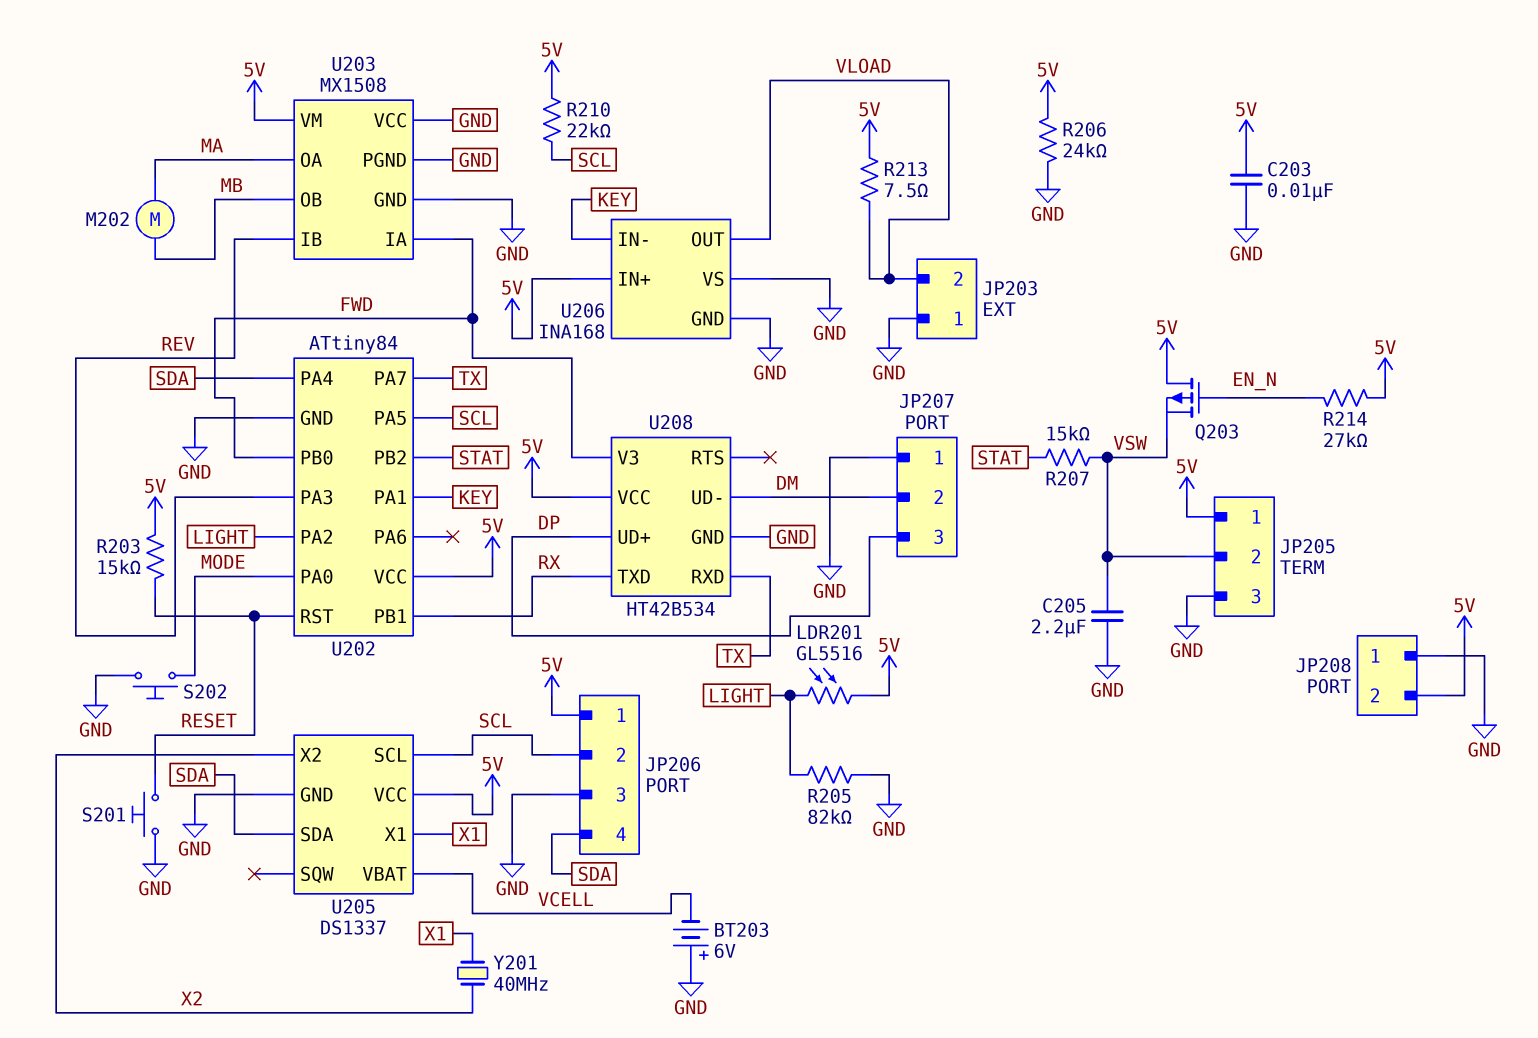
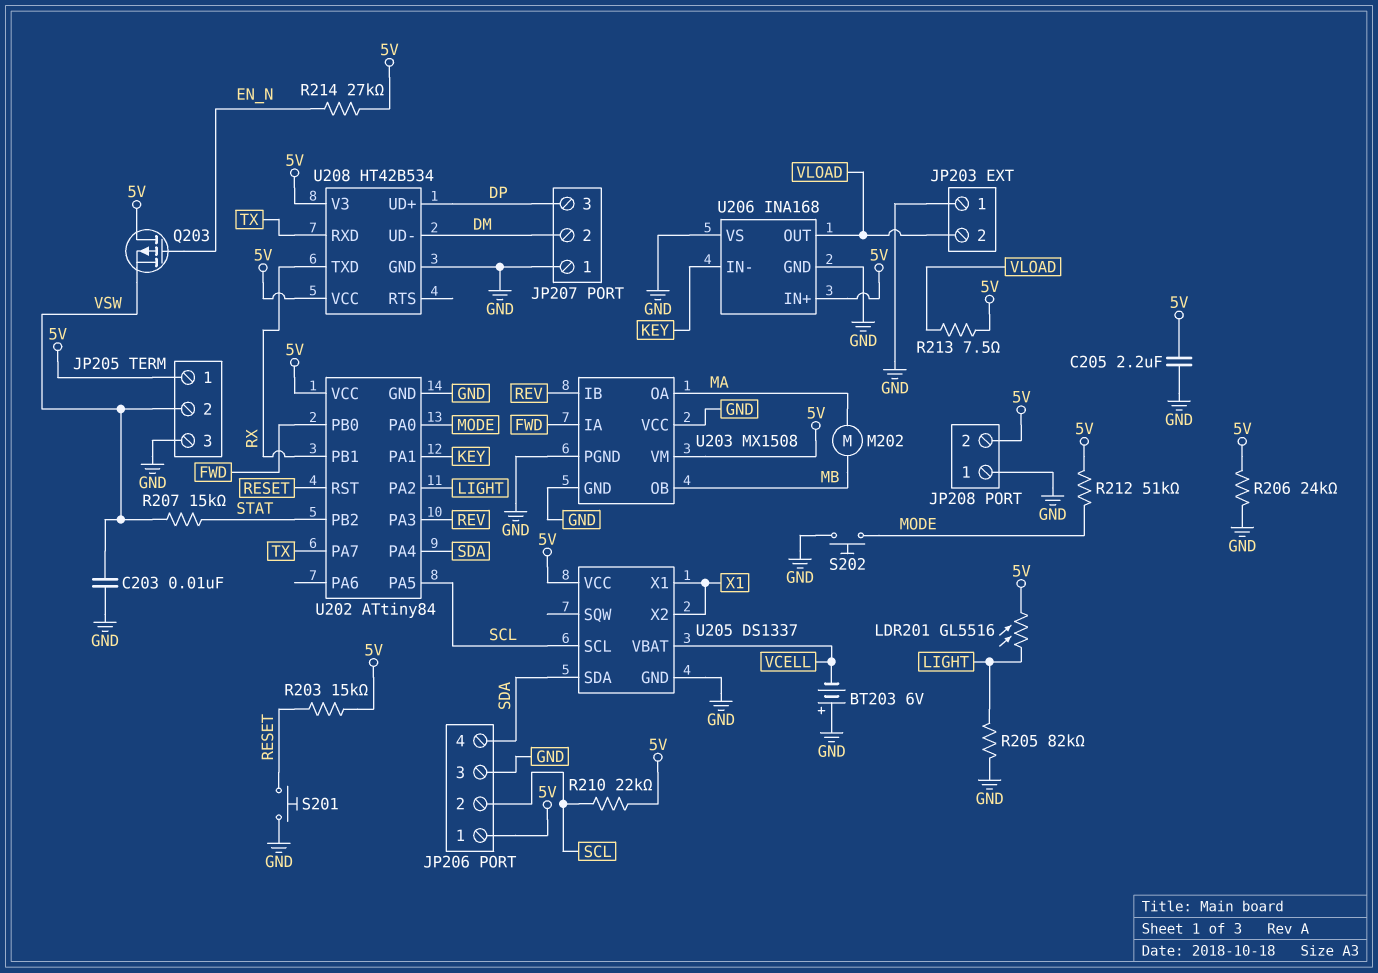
C203: 10nF (5V, GND) -> 10nF (GND, VSW)
C205: 2.2uF (GND, VSW) -> 2.2uF (5V, GND)
R212: none -> 51k (5V, MODE)
U205 pin X2: X2 -> X1
U208 pin V3: FWD -> 5V
Y201: 40MHz (X1, X2) -> none

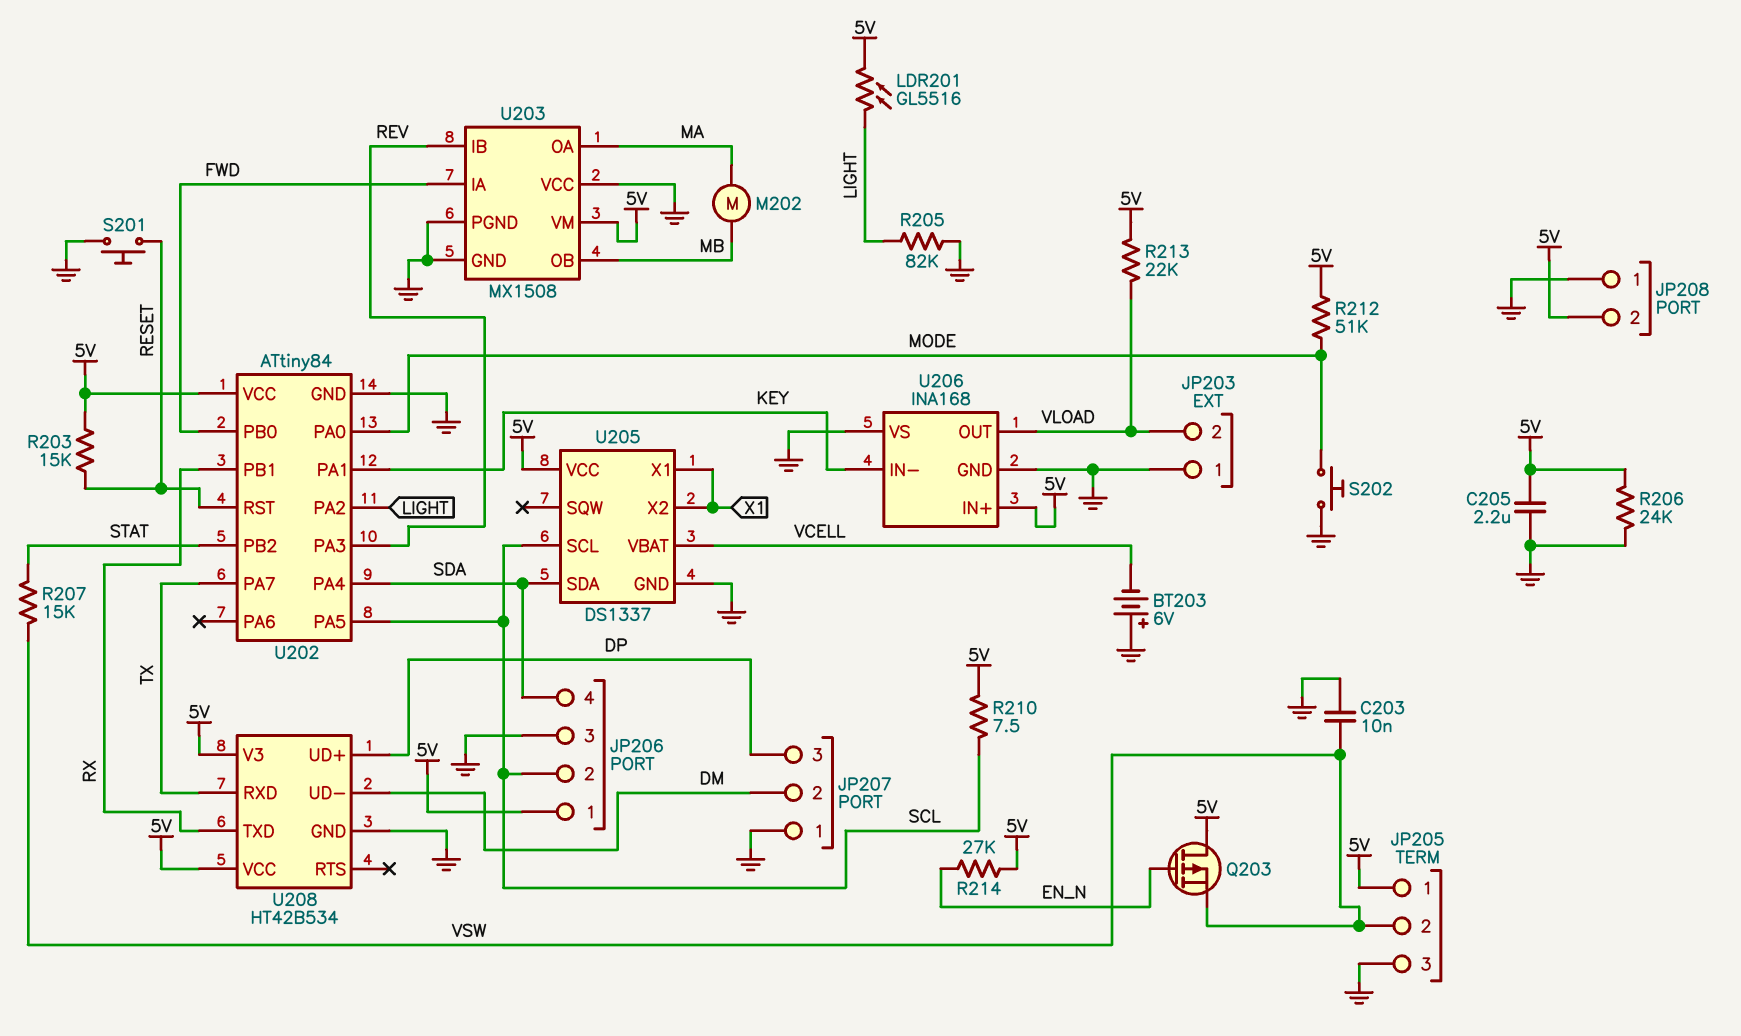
R210: 22k (5V, SCL) -> 7.5 (5V, SCL)
R213: 7.5 (5V, VLOAD) -> 22k (5V, VLOAD)

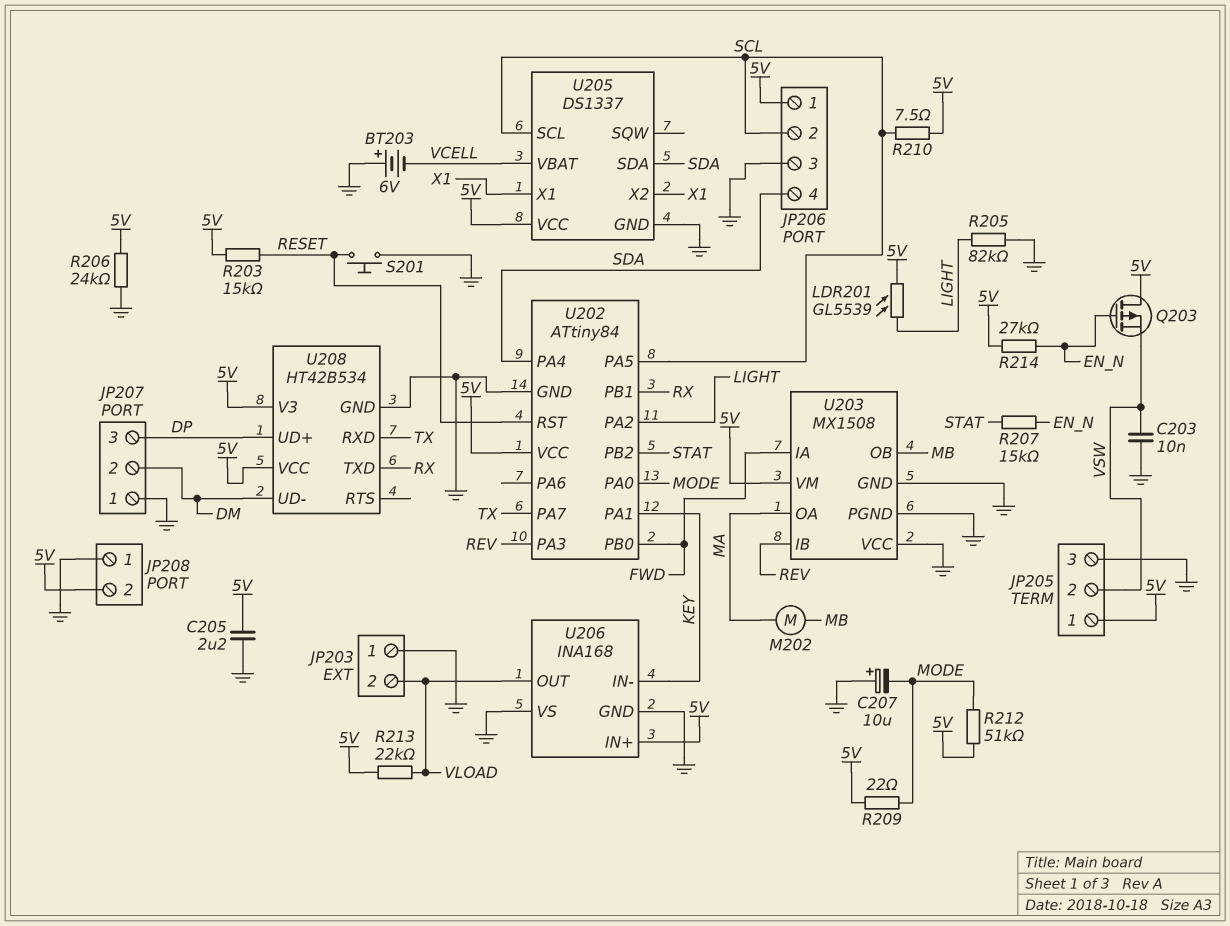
C207: none -> 10uF (plus GND, minus MODE)
LDR201: GL5516 (5V, LIGHT) -> GL5539 (5V, LIGHT)
R207: 15k (STAT, VSW) -> 15k (EN_N, STAT)
R209: none -> 22 (5V, MODE)
S202: button (GND, MODE) -> none

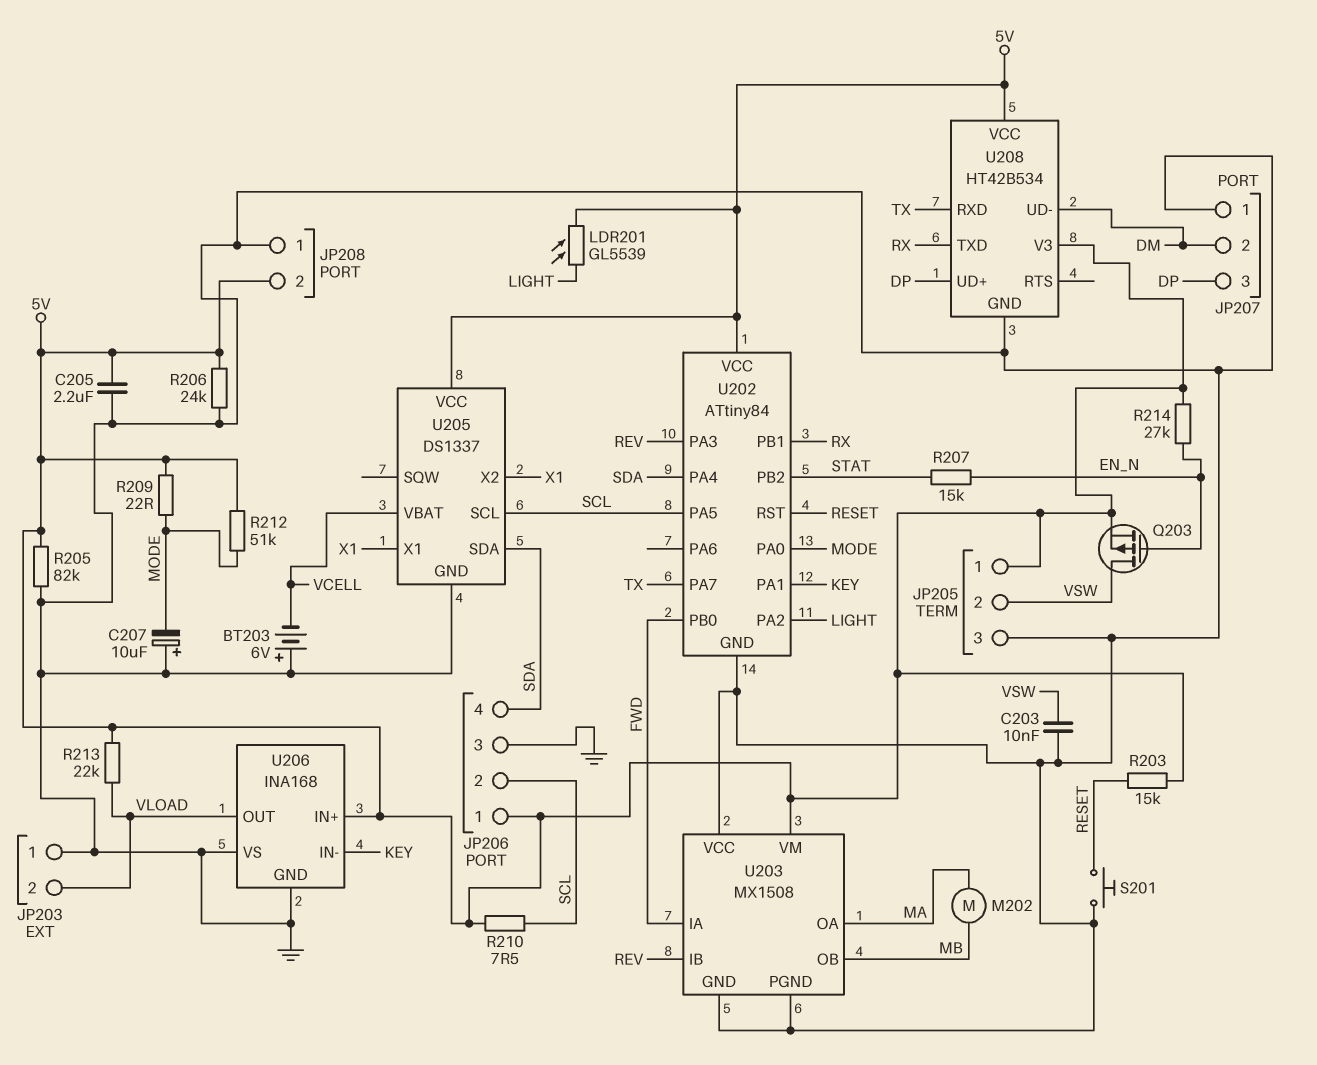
Q203: PMOS (G EN_N, D 5V, S VSW) -> PMOS (G EN_N, D VSW, S 5V)
R205: 82k (GND, LIGHT) -> 82k (5V, GND)

